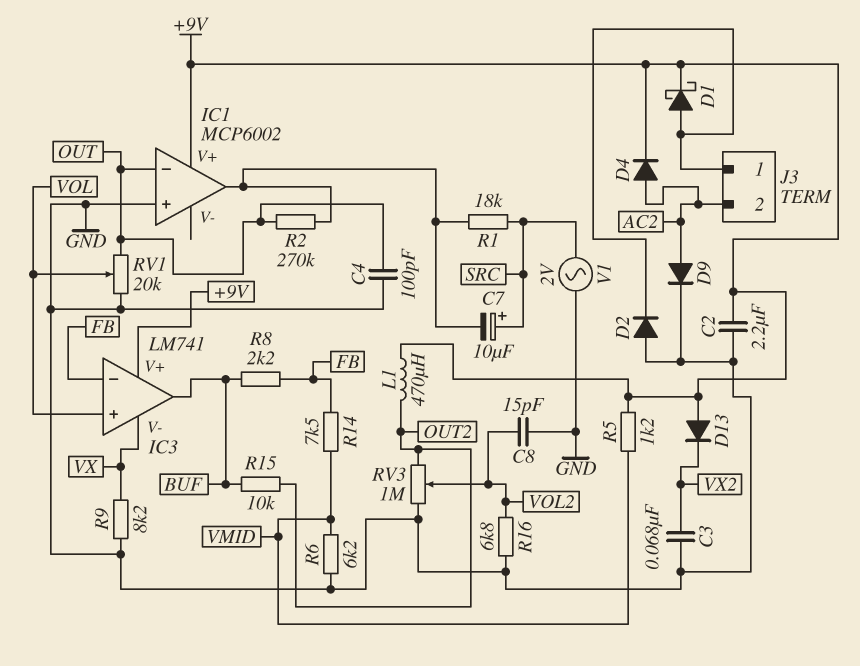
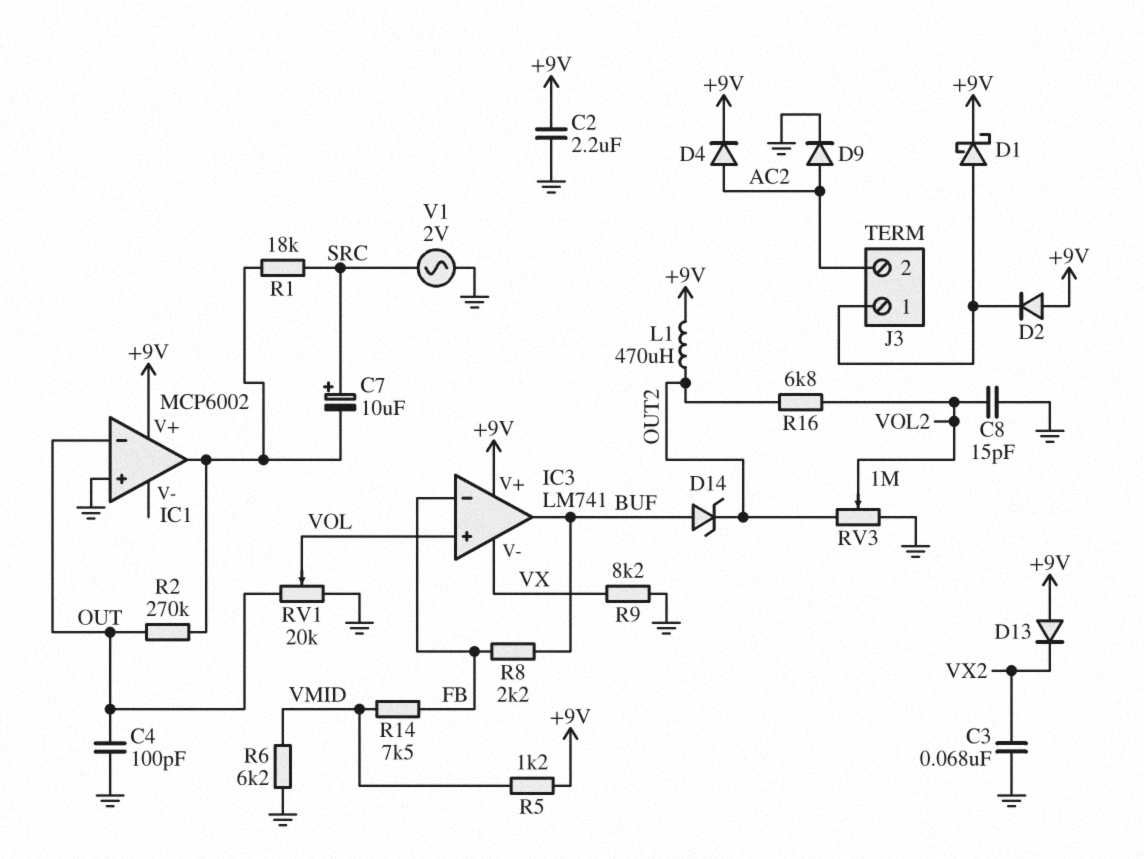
D2: diode (A GND, K J3/1) -> diode (A +9V, K J3/1)
D14: none -> zener (A BUF, K OUT2)
R15: 10k (BUF, OUT2) -> none
R16: 6.8k (GND, VOL2) -> 6.8k (OUT2, VOL2)

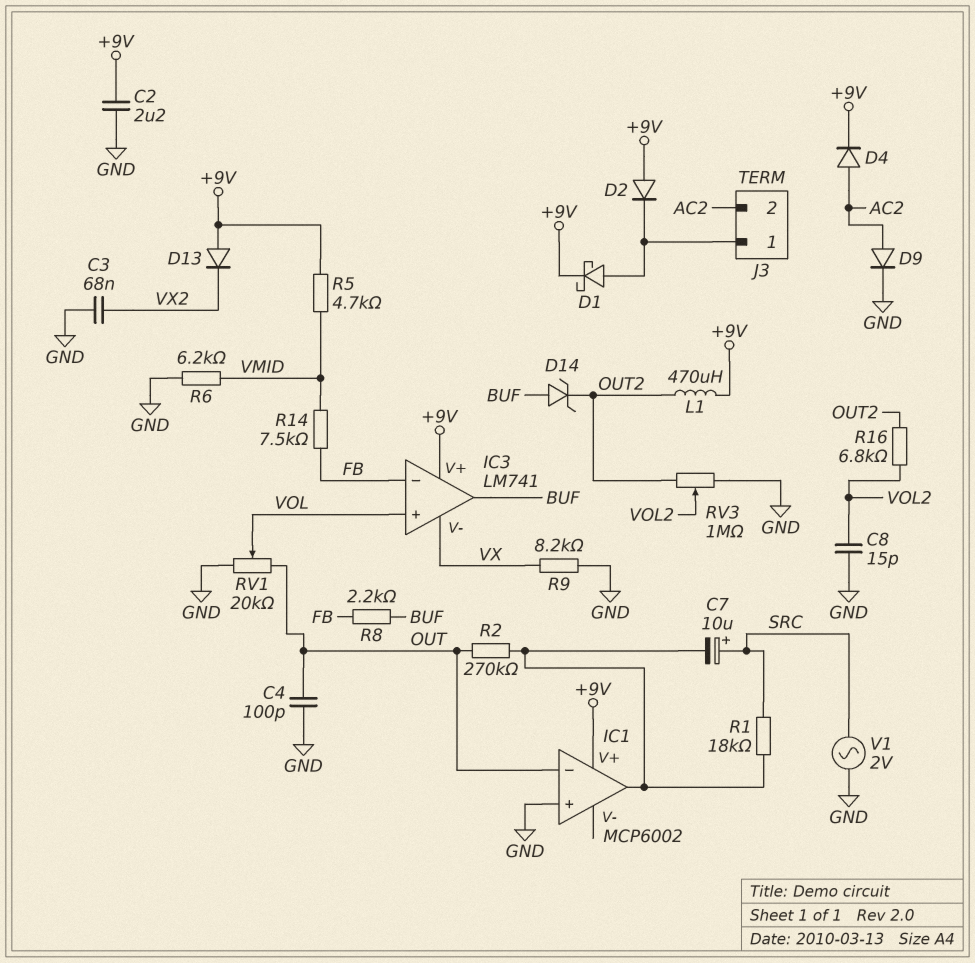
R5: 1.2k (+9V, VMID) -> 4.7k (+9V, VMID)

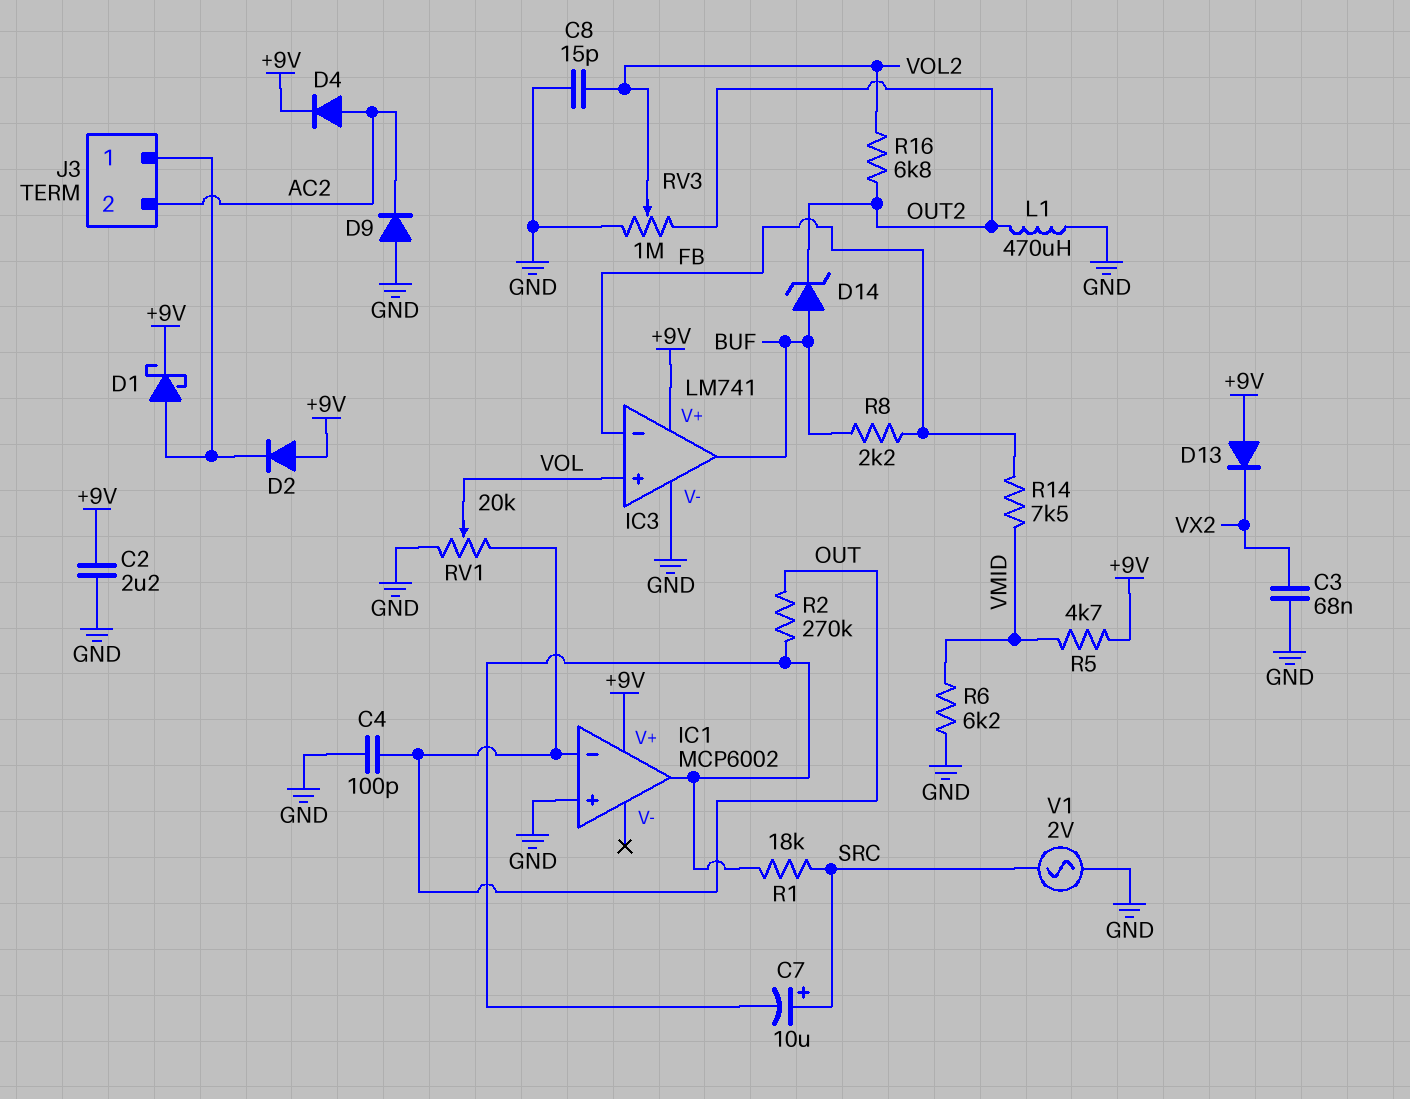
D9: diode (A AC2, K GND) -> diode (A GND, K AC2)
IC3 pin V-: VX -> GND
L1: 470uH (+9V, OUT2) -> 470uH (GND, OUT2)
R9: 8.2k (GND, VX) -> none

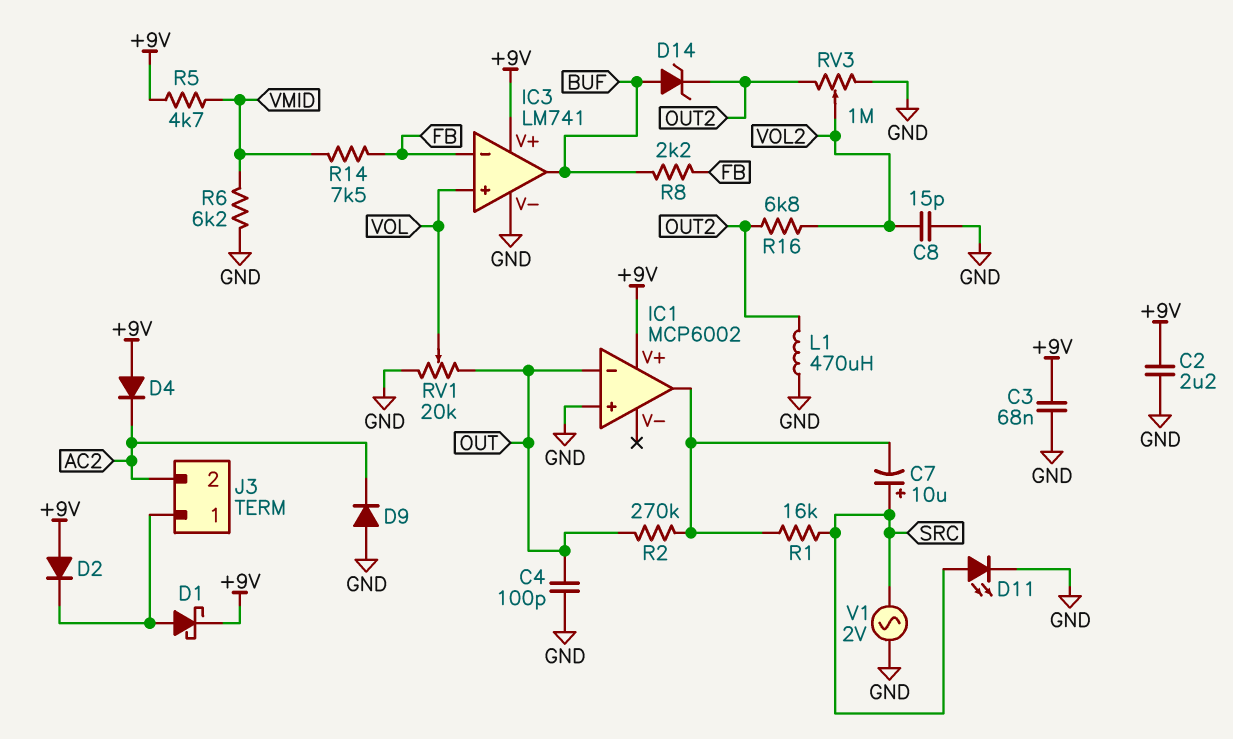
C3: 68nF (GND, VX2) -> 68nF (+9V, GND)
D4: diode (A AC2, K +9V) -> diode (A +9V, K AC2)
D11: none -> LED (A SRC, K GND)
D13: diode (A +9V, K VX2) -> none
R1: 18k (IC1/out, SRC) -> 16k (IC1/out, SRC)

